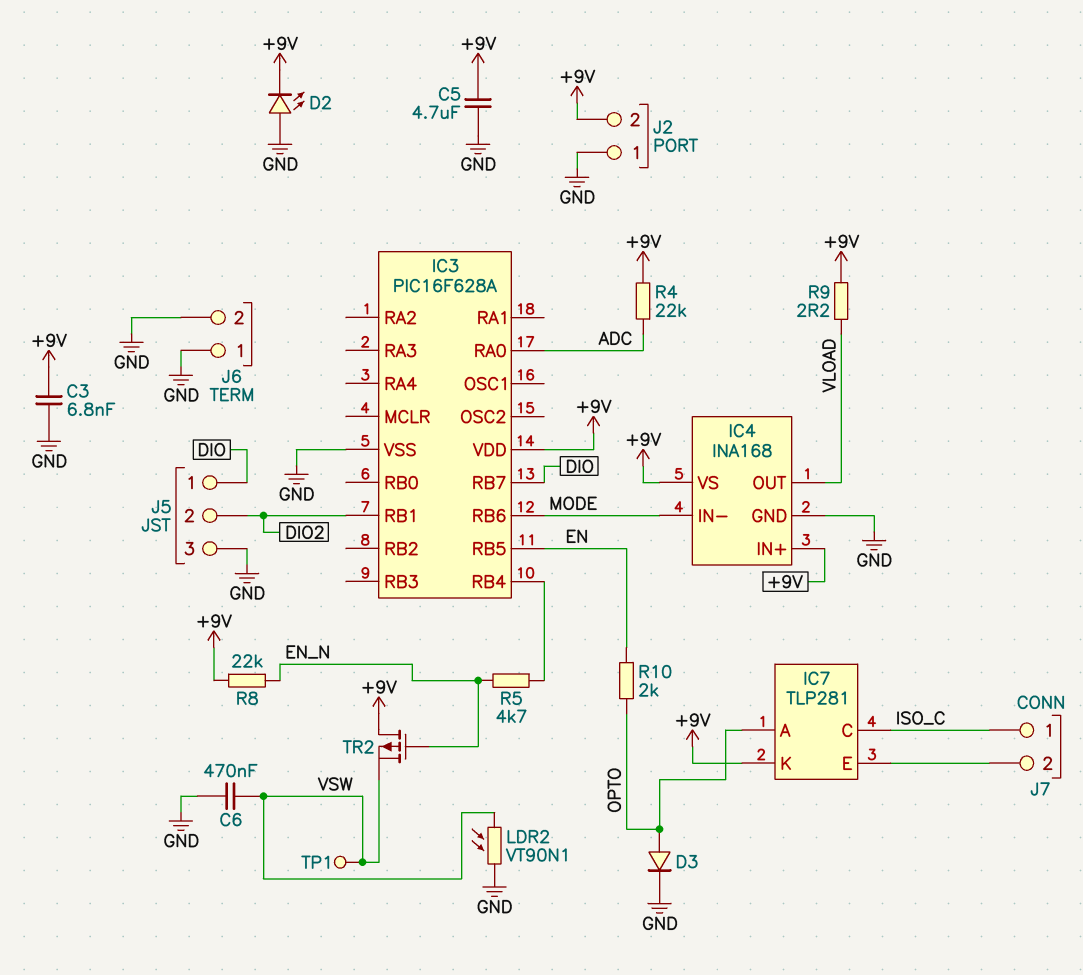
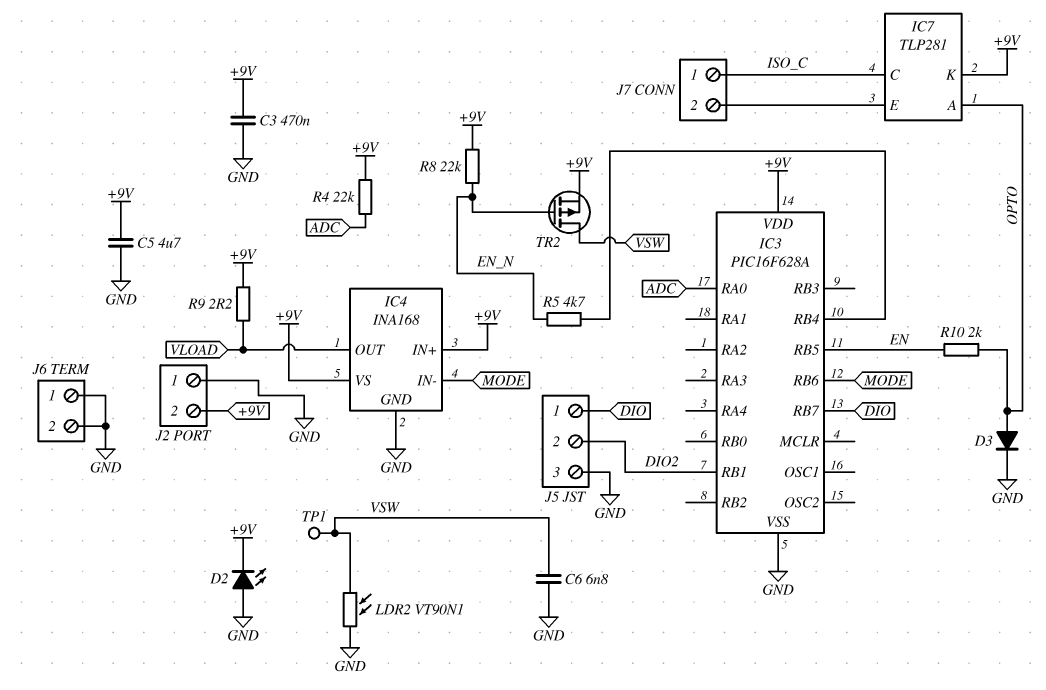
C3: 6.8nF (+9V, GND) -> 470nF (+9V, GND)
C6: 470nF (GND, VSW) -> 6.8nF (GND, VSW)
TR2: PMOS (G EN_N, D +9V, S VSW) -> PMOS (G EN_N, D VSW, S +9V)

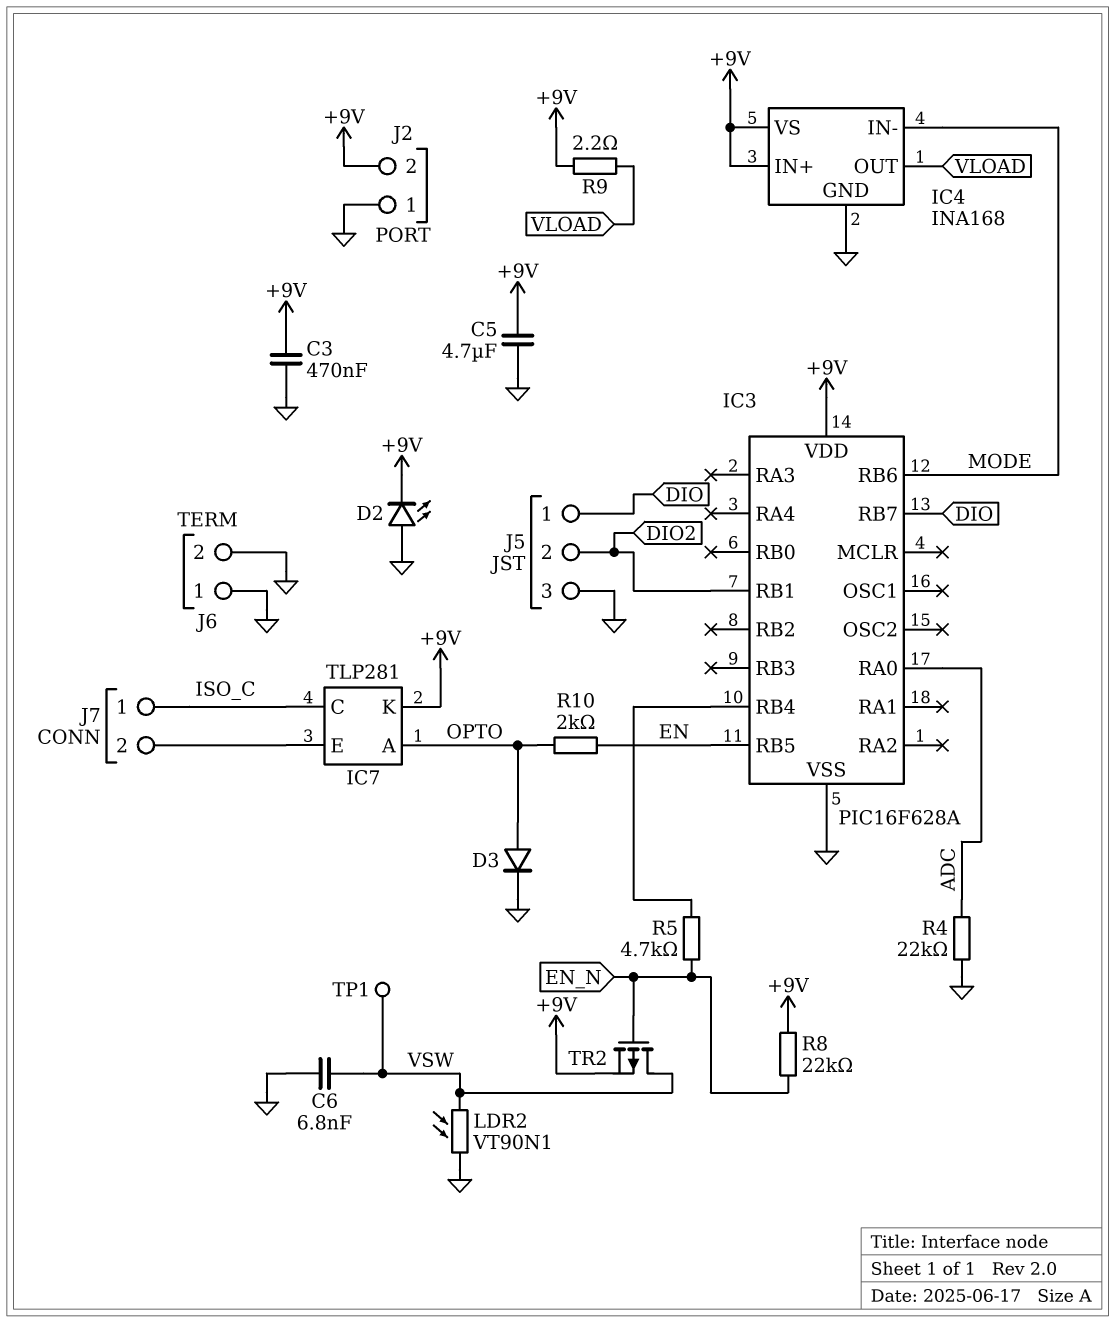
R4: 22k (+9V, ADC) -> 22k (ADC, GND)

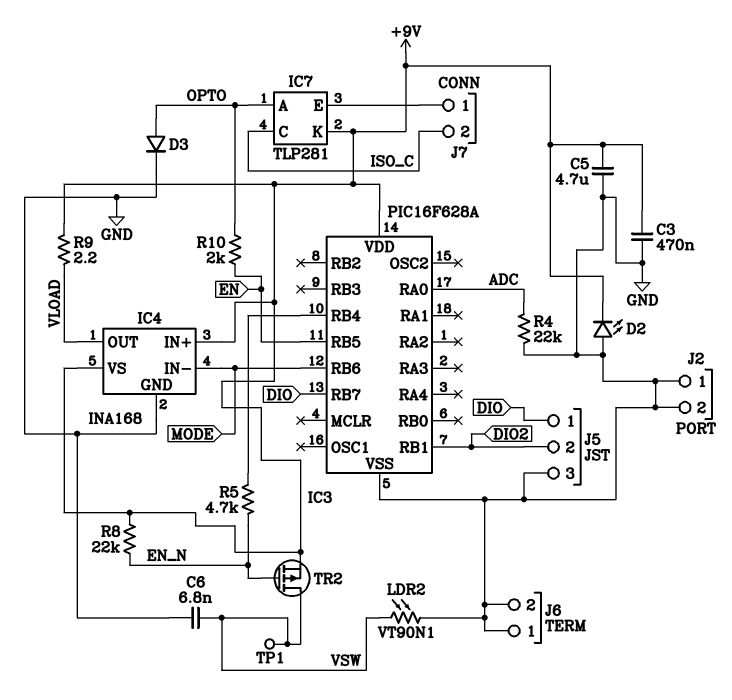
J2 pin 2: +9V -> GND
J7 pin 1: ISO_C -> IC7/E
J7 pin 2: IC7/E -> ISO_C

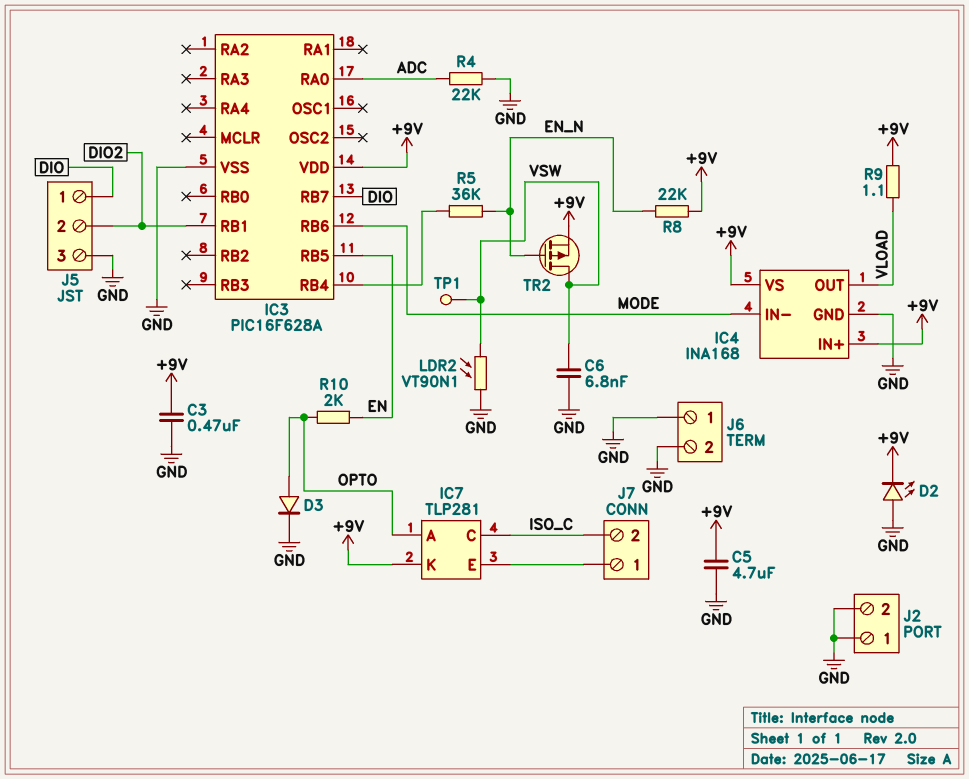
R5: 4.7k (EN_N, IC3/RB4) -> 36k (EN_N, IC3/RB4)
R9: 2.2 (+9V, VLOAD) -> 1.1 (+9V, VLOAD)

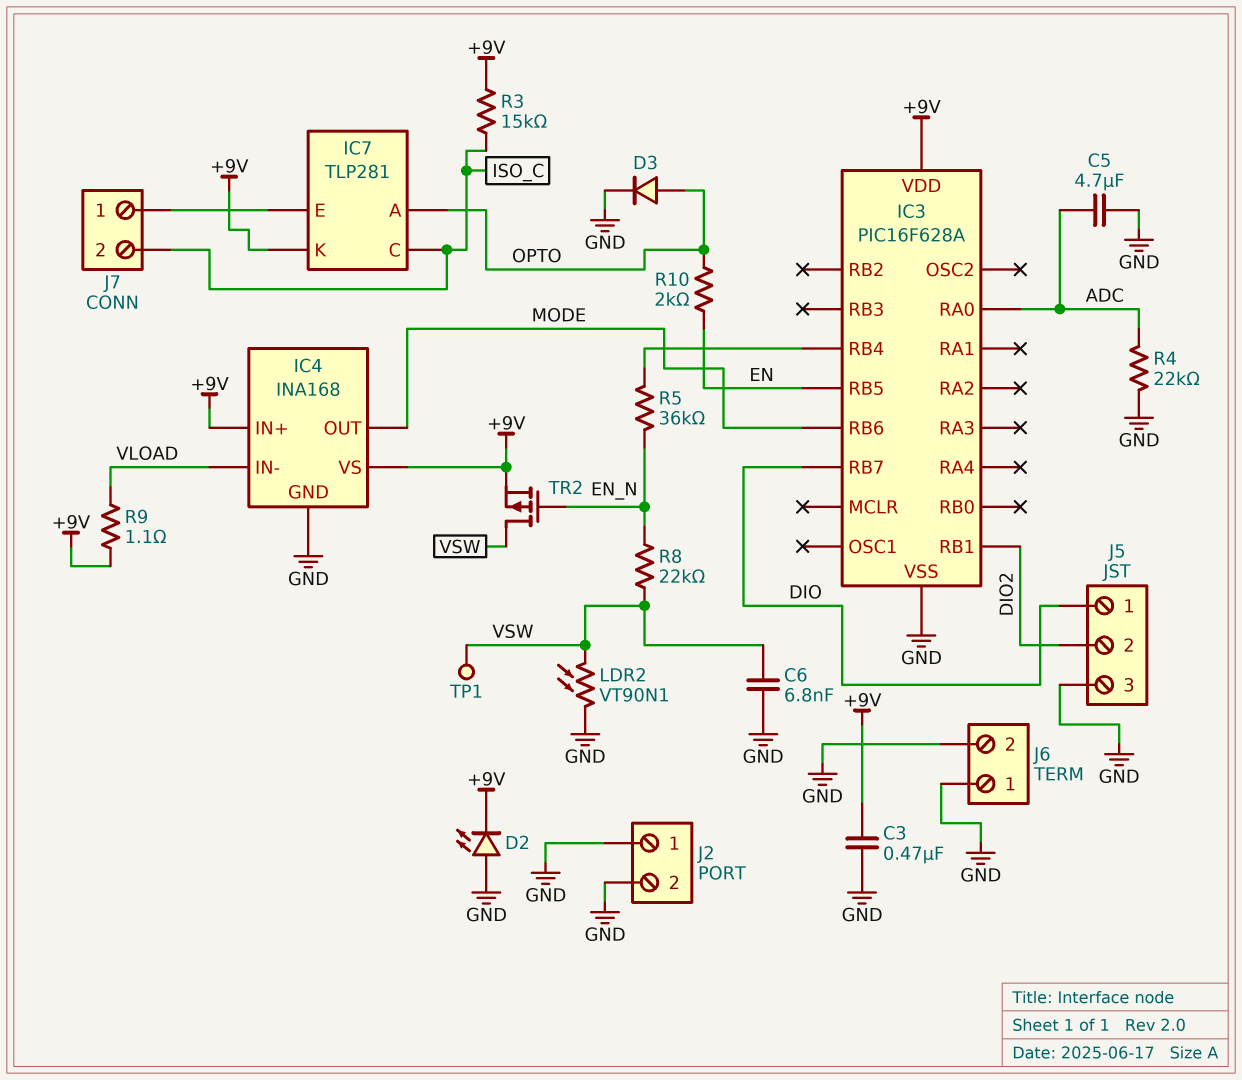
C5: 4.7uF (+9V, GND) -> 4.7uF (ADC, GND)
IC4 pin IN-: MODE -> VLOAD
IC4 pin OUT: VLOAD -> MODE
R3: none -> 15k (+9V, ISO_C)
R8: 22k (+9V, EN_N) -> 22k (EN_N, VSW)

